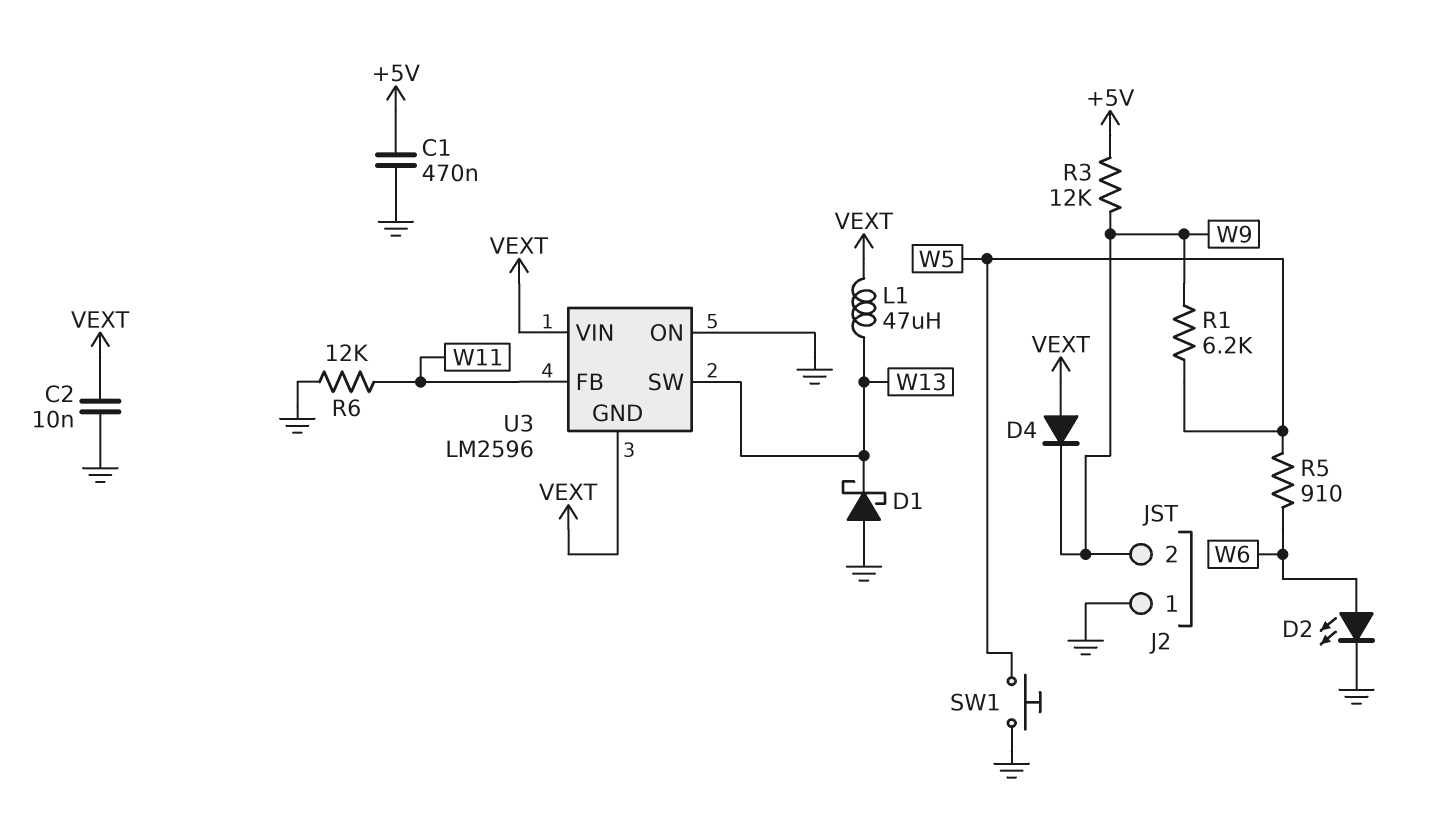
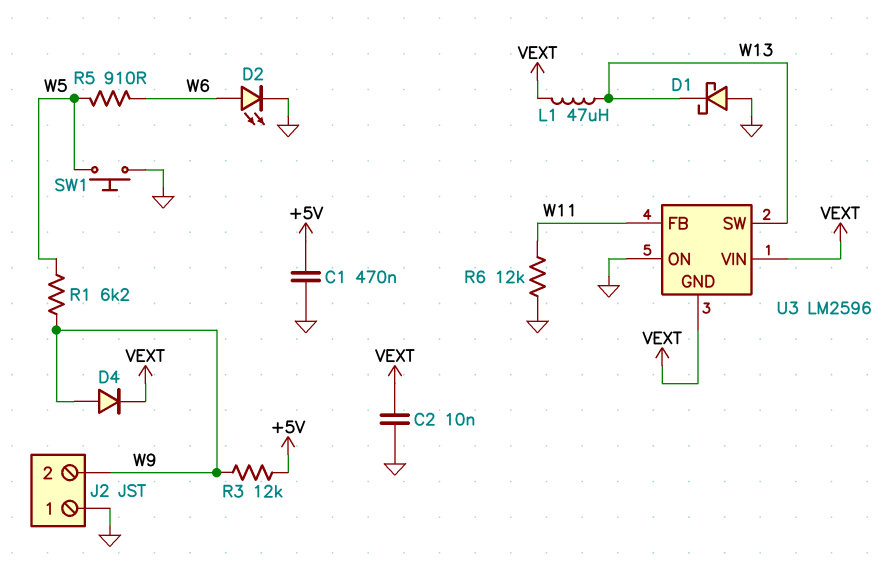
D4: diode (A VEXT, K W9) -> diode (A W9, K VEXT)

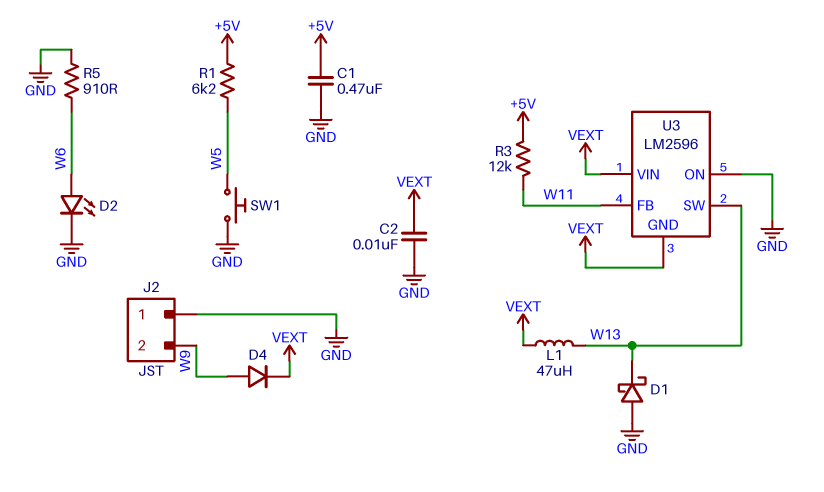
R1: 6.2k (W5, W9) -> 6.2k (+5V, W5)
R3: 12k (+5V, W9) -> 12k (+5V, W11)
R5: 910 (W5, W6) -> 910 (GND, W6)
R6: 12k (GND, W11) -> none

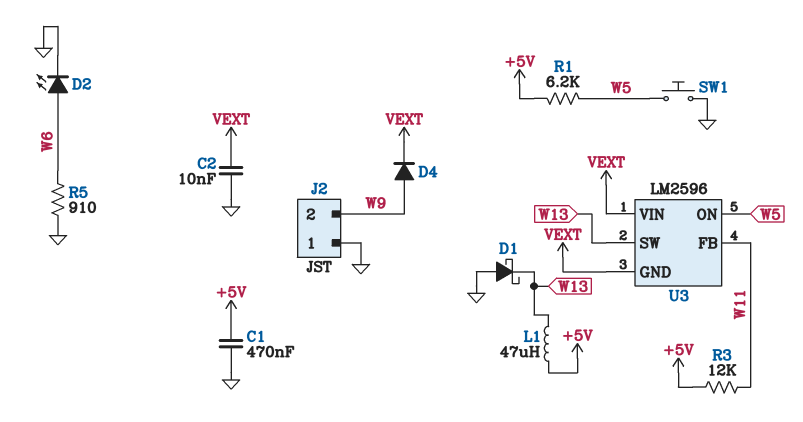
L1: 47uH (VEXT, W13) -> 47uH (+5V, W13)
U3 pin ON: GND -> W5

